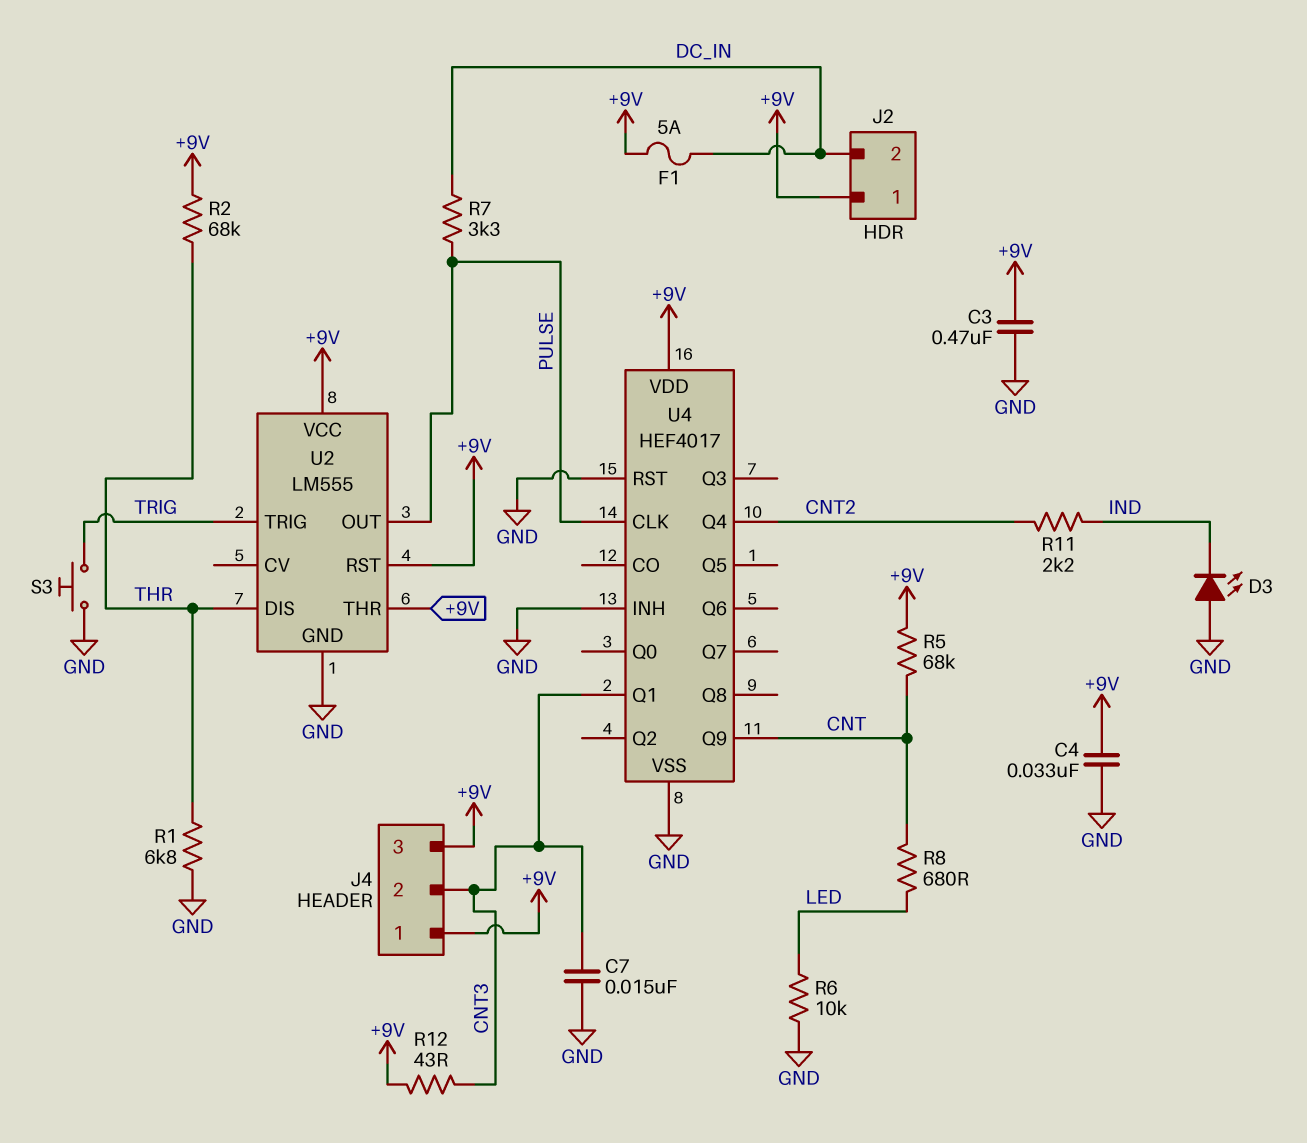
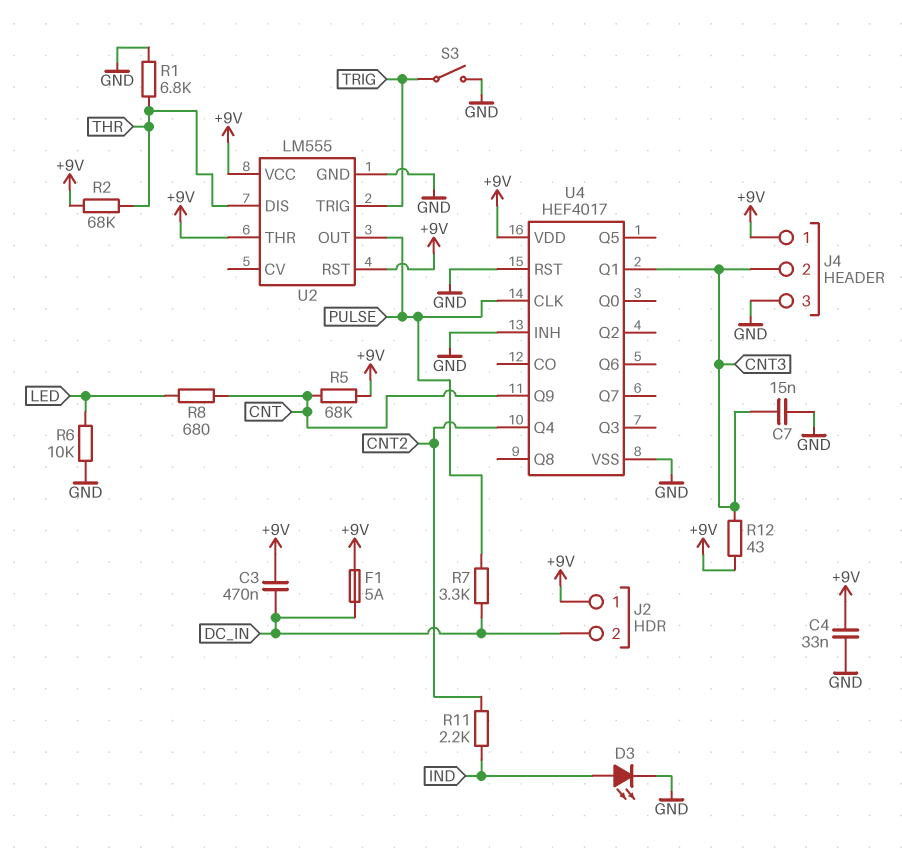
C3: 470nF (+9V, GND) -> 470nF (+9V, DC_IN)
D3: LED (A GND, K IND) -> LED (A IND, K GND)
J4 pin 3: +9V -> GND
S3: button (GND, TRIG) -> switch (GND, TRIG)

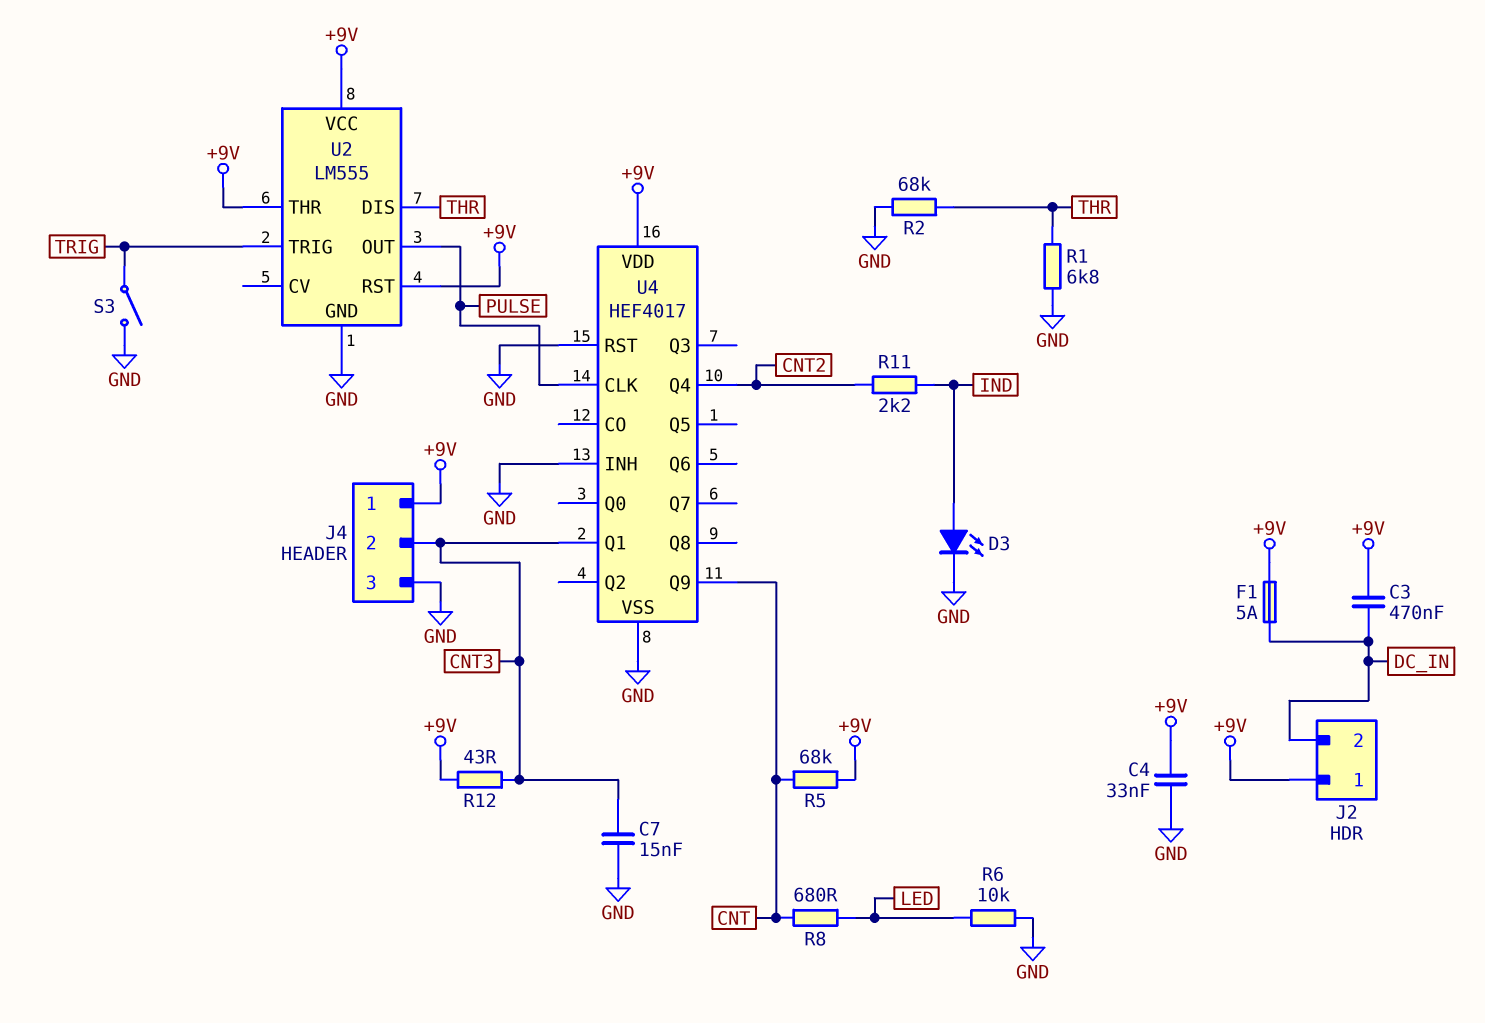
R2: 68k (+9V, THR) -> 68k (GND, THR)
R7: 3.3k (DC_IN, PULSE) -> none

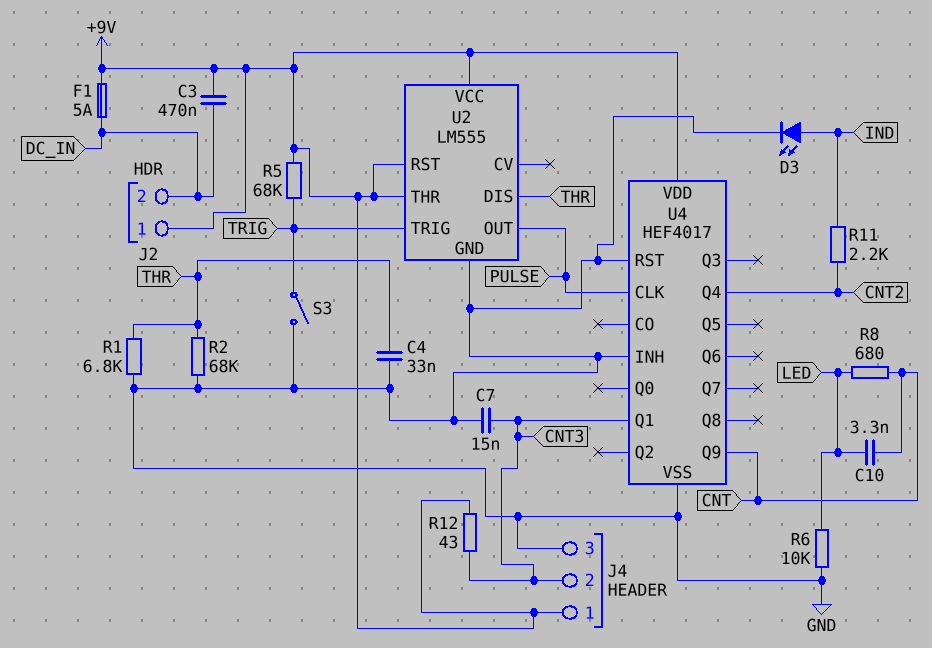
C4: 33nF (+9V, GND) -> 33nF (GND, THR)
C10: none -> 3.3nF (CNT, LED)
R5: 68k (+9V, CNT) -> 68k (+9V, TRIG)

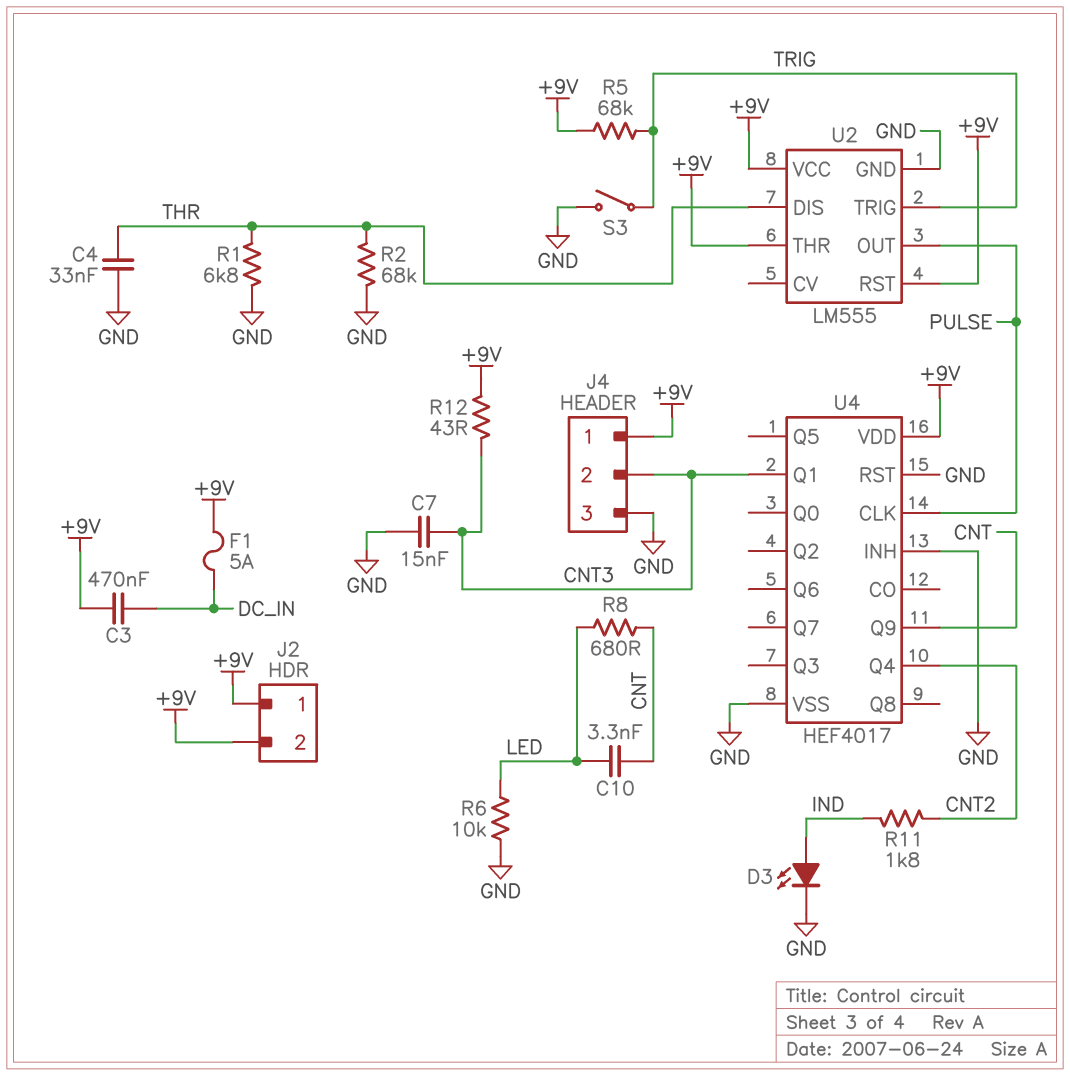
J2 pin 2: DC_IN -> +9V
R11: 2.2k (CNT2, IND) -> 1.8k (CNT2, IND)

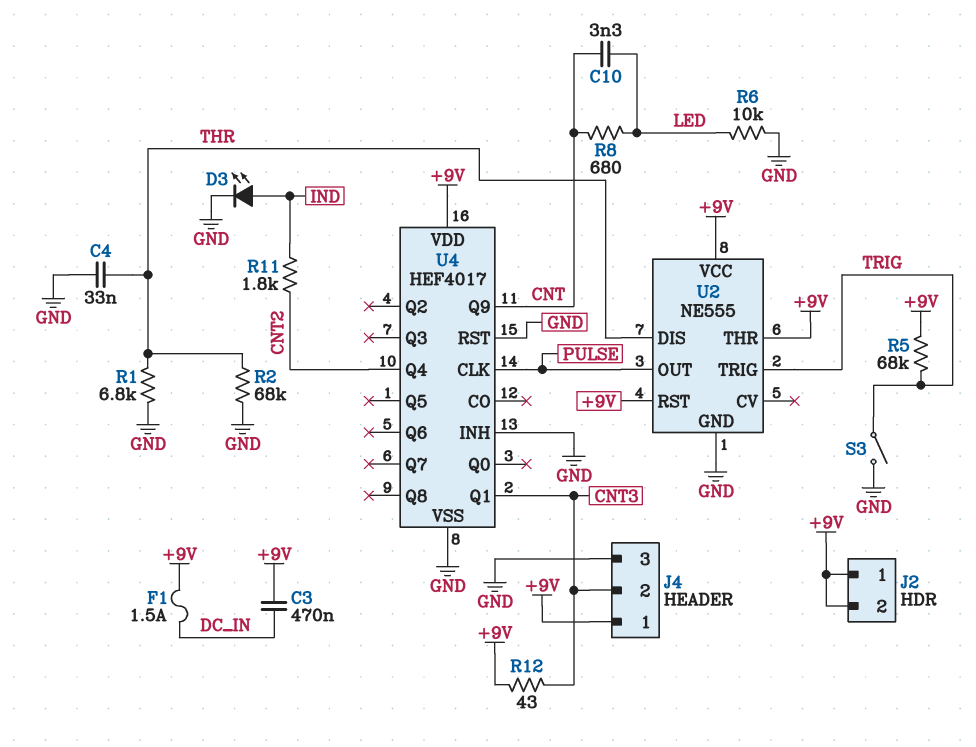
C7: 15nF (CNT3, GND) -> none
F1: 5A (+9V, DC_IN) -> 1.5A (+9V, DC_IN)
U2: LM555 -> NE555

